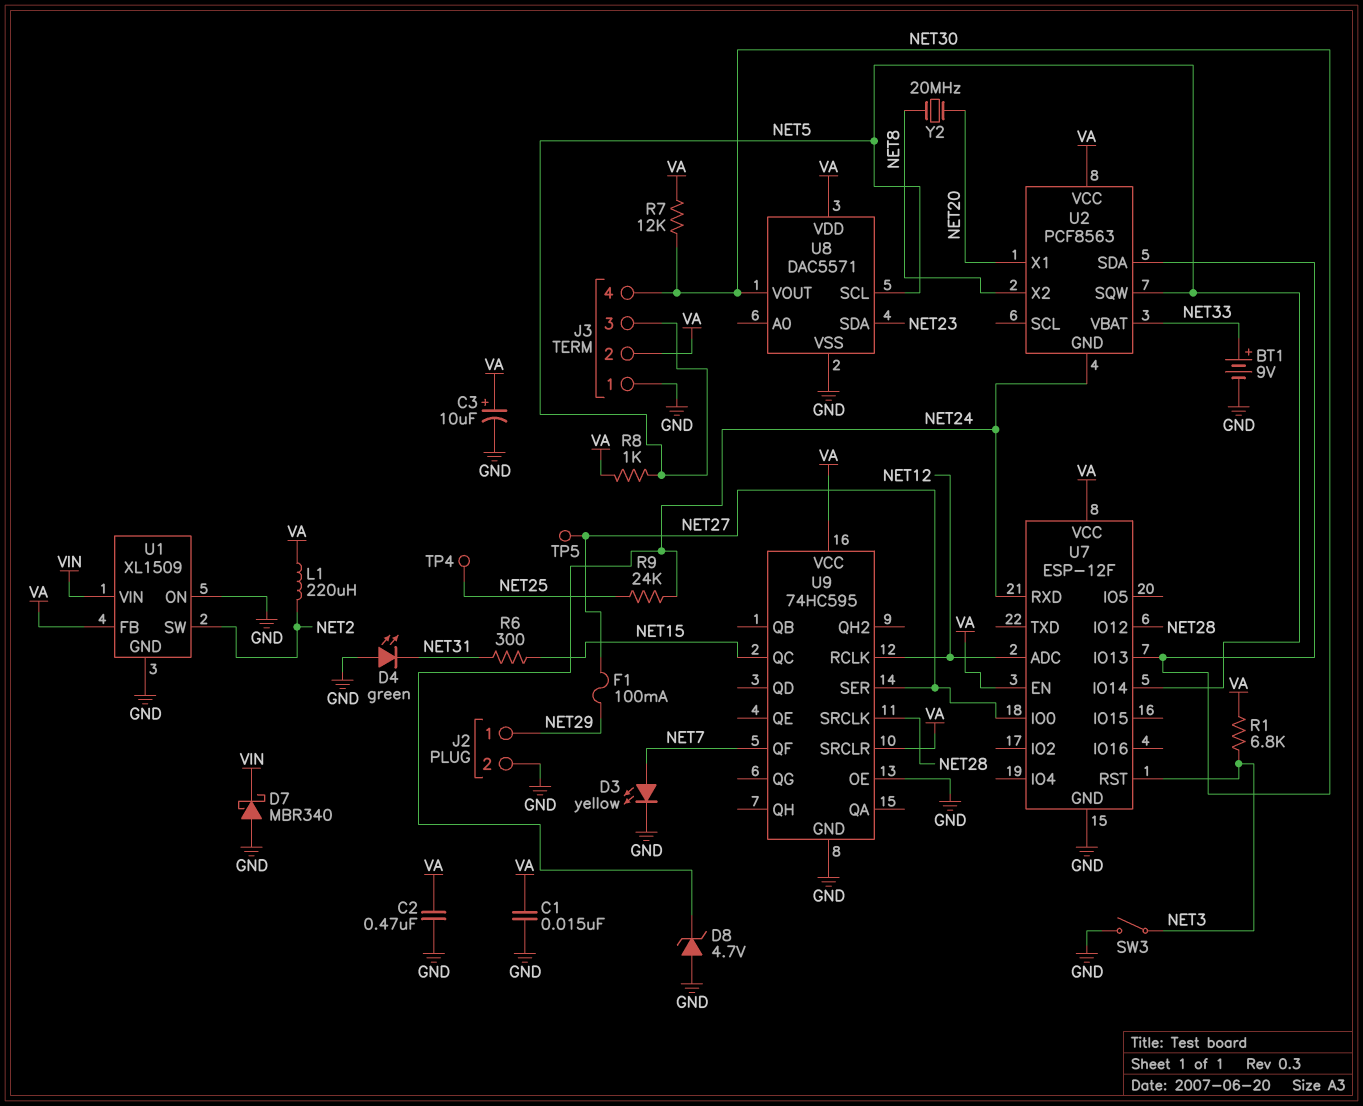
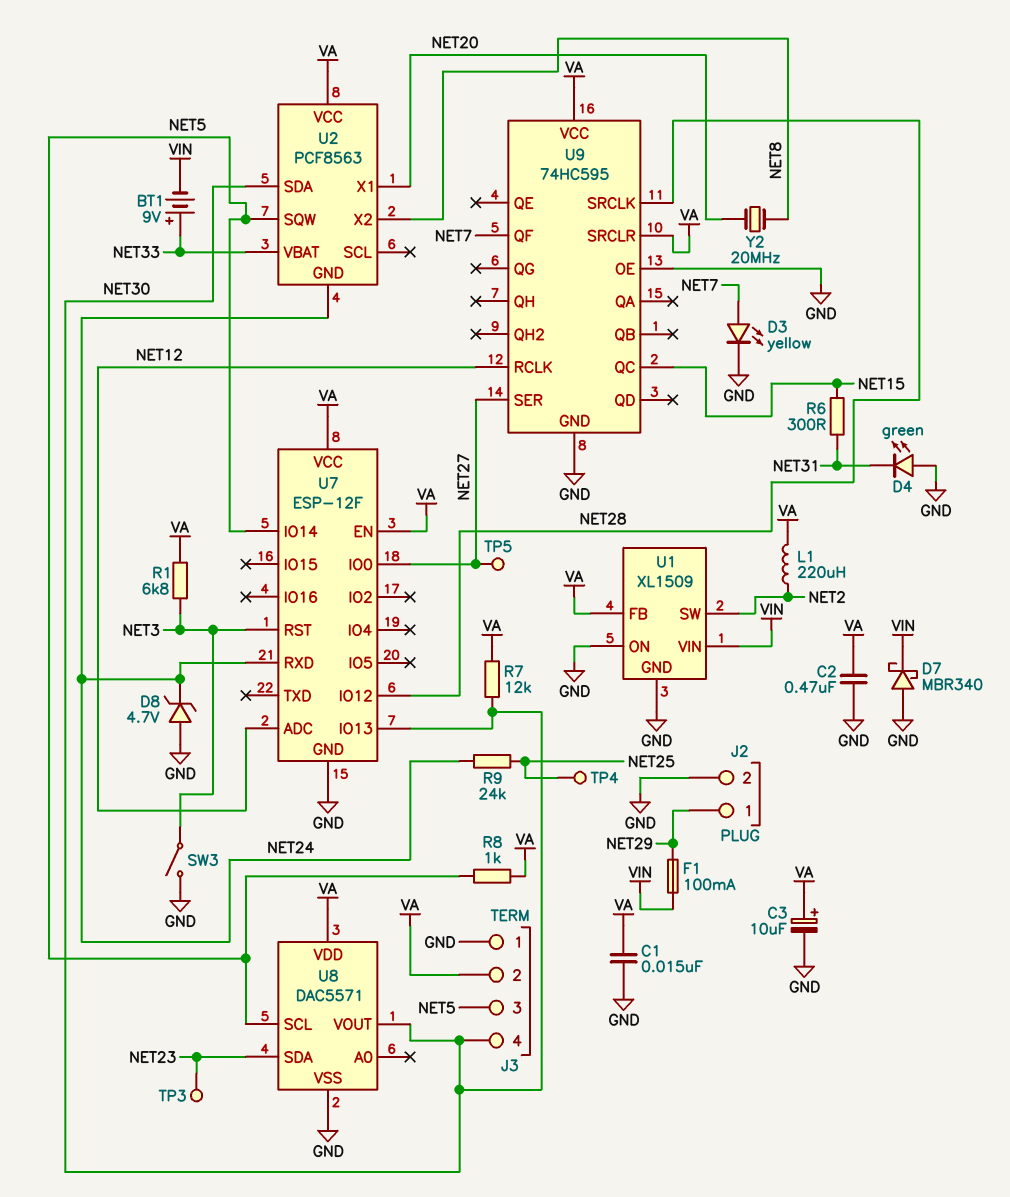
BT1: 9V (plus NET33, minus GND) -> 9V (plus NET33, minus VIN)
F1: 100mA (NET27, NET29) -> 100mA (NET29, VIN)
TP3: none -> test point (NET23)

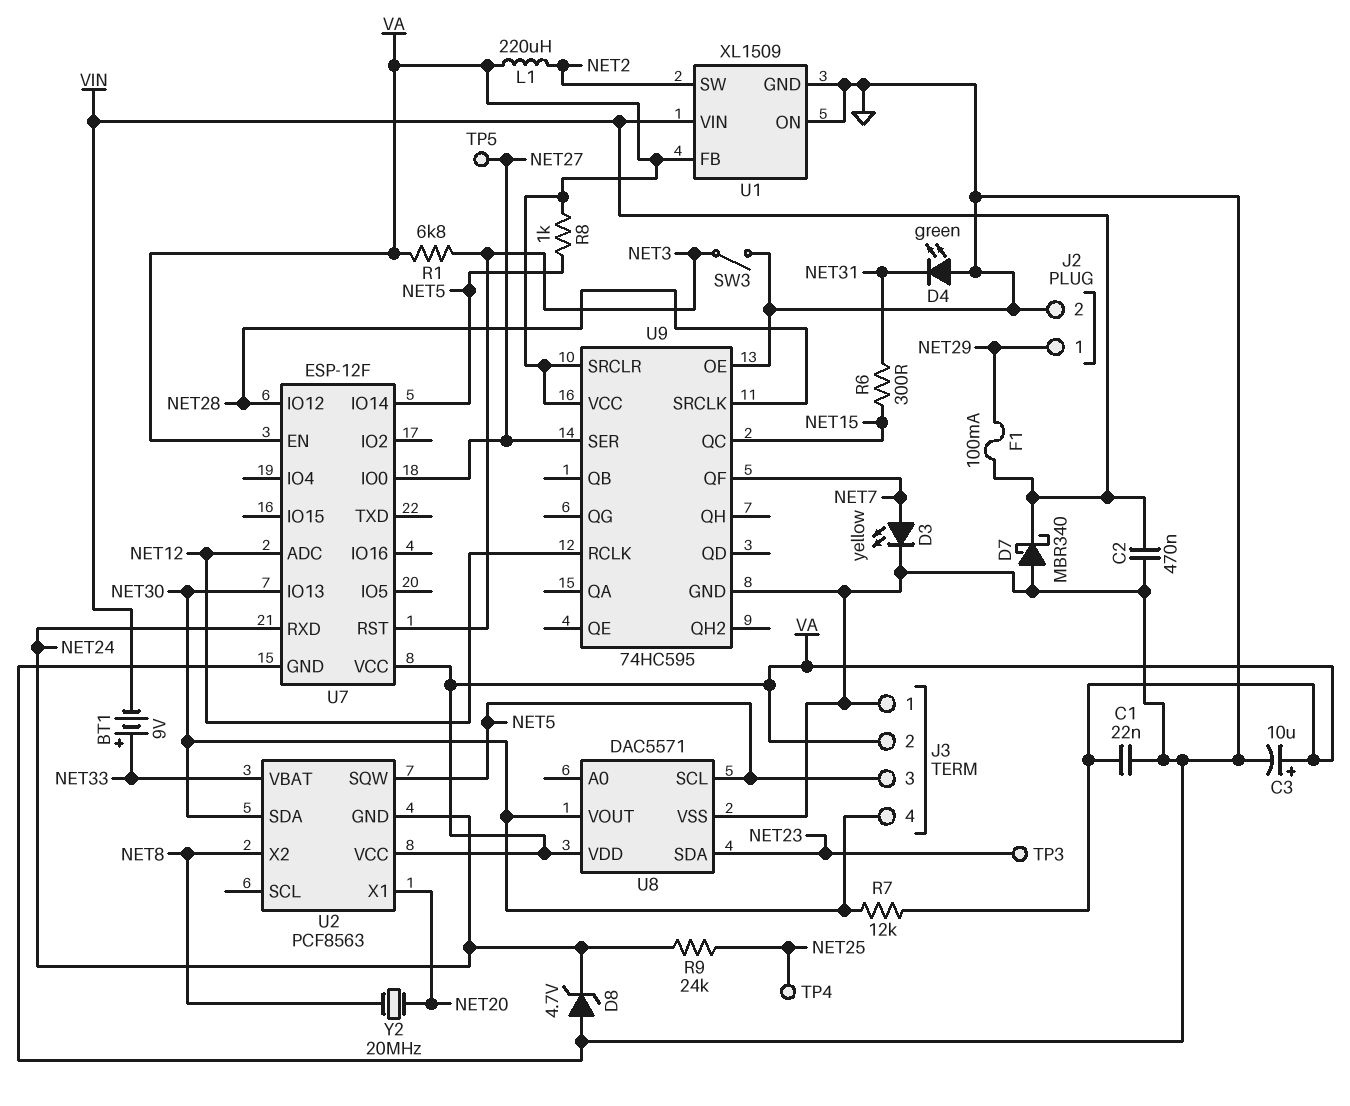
C1: 15nF (GND, VA) -> 22nF (GND, VA)
C2: 470nF (GND, VA) -> 470nF (GND, VIN)

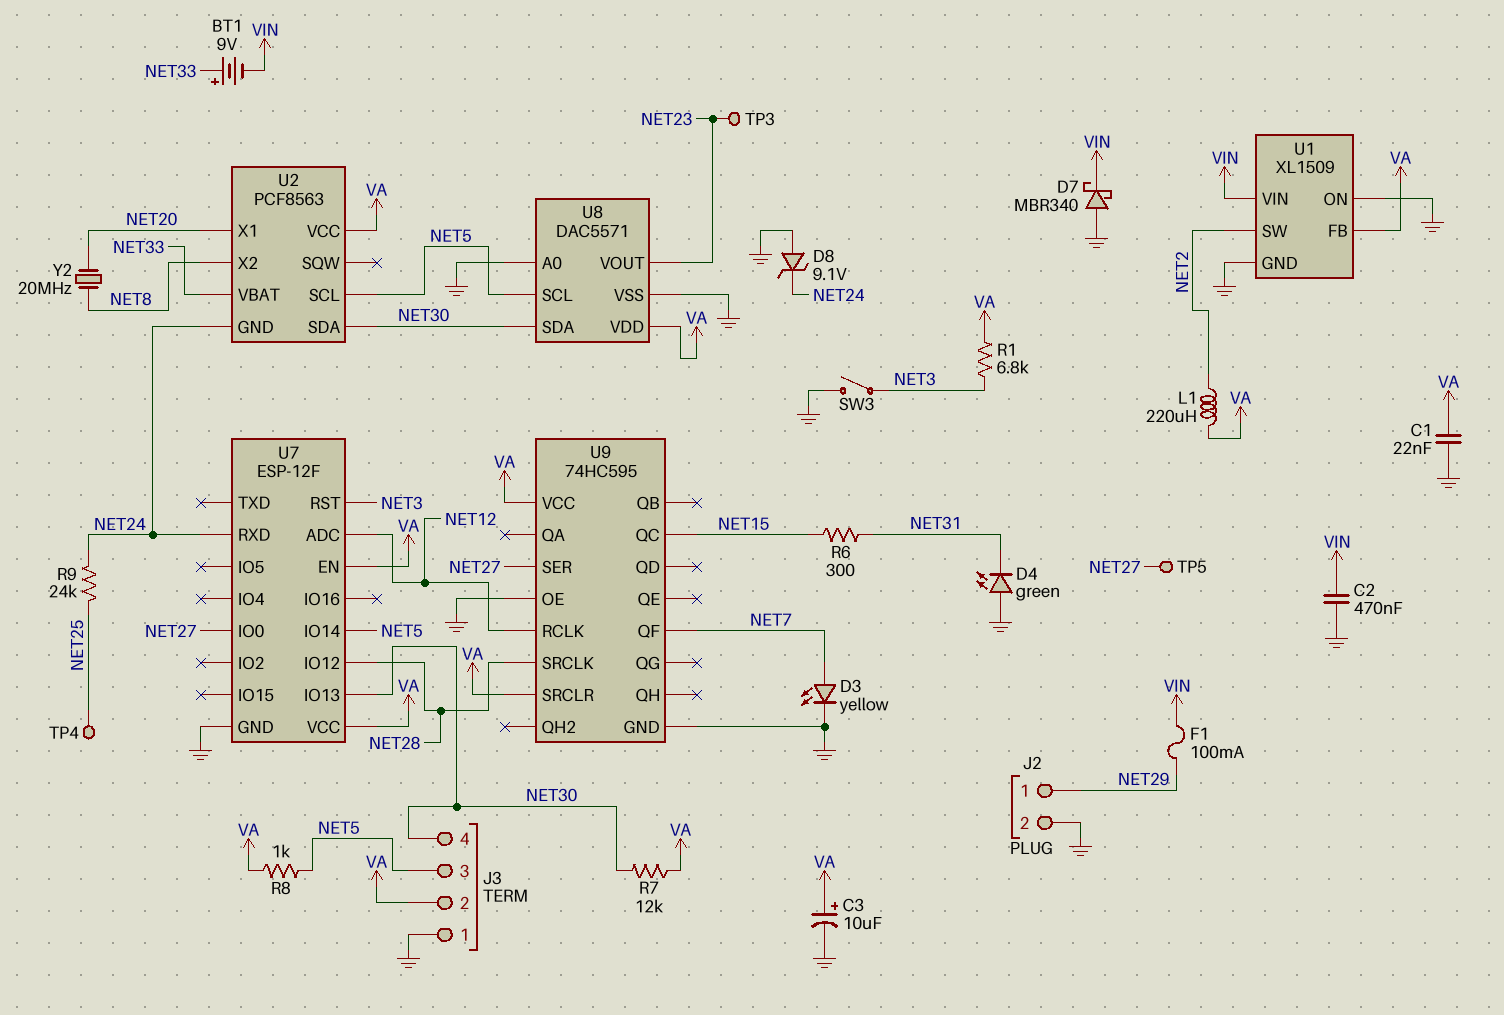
D8: zener 4.7V (A GND, K NET24) -> zener 9.1V (A GND, K NET24)
U2 pin SCL: none -> NET5
U2 pin SQW: NET5 -> none
U8 pin A0: none -> GND
U8 pin SDA: NET23 -> NET30
U8 pin VOUT: NET30 -> NET23

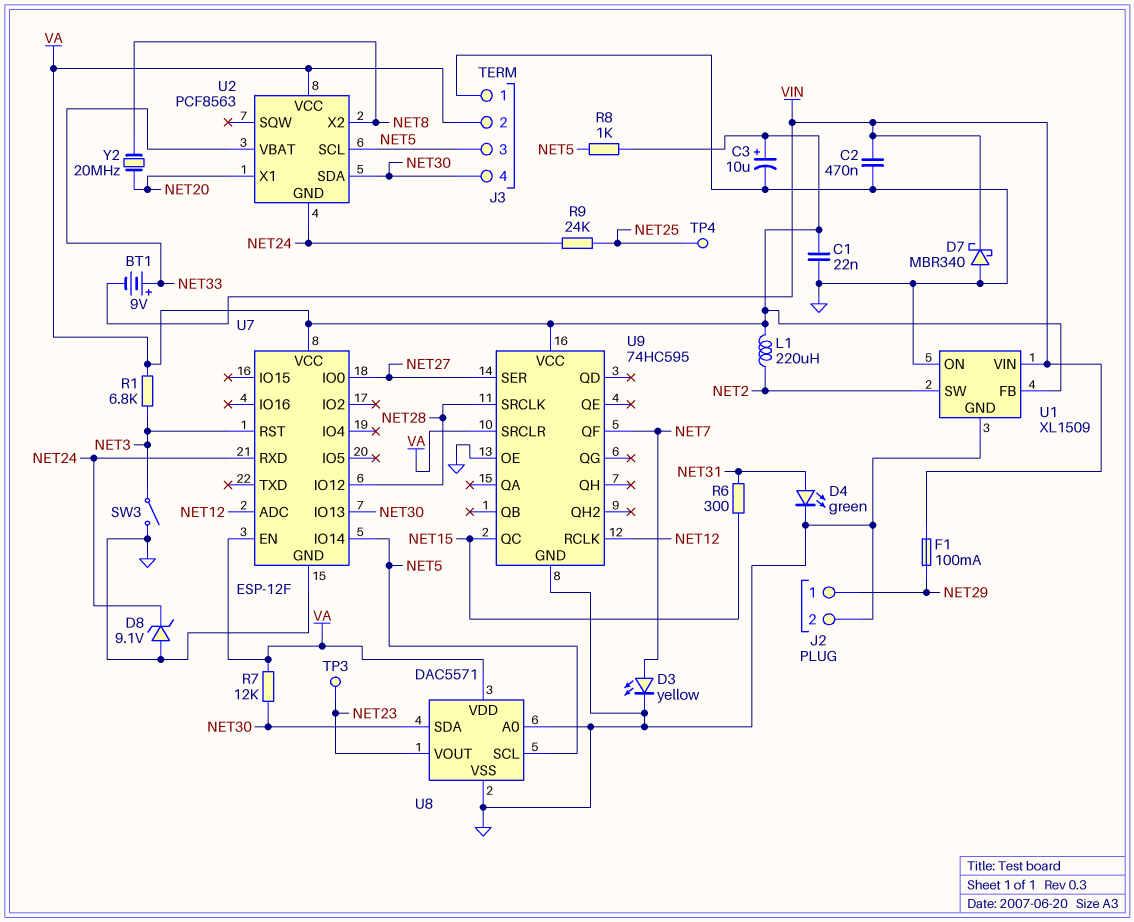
D4: LED green (A GND, K NET31) -> LED green (A NET31, K GND)
TP5: test point (NET27) -> none

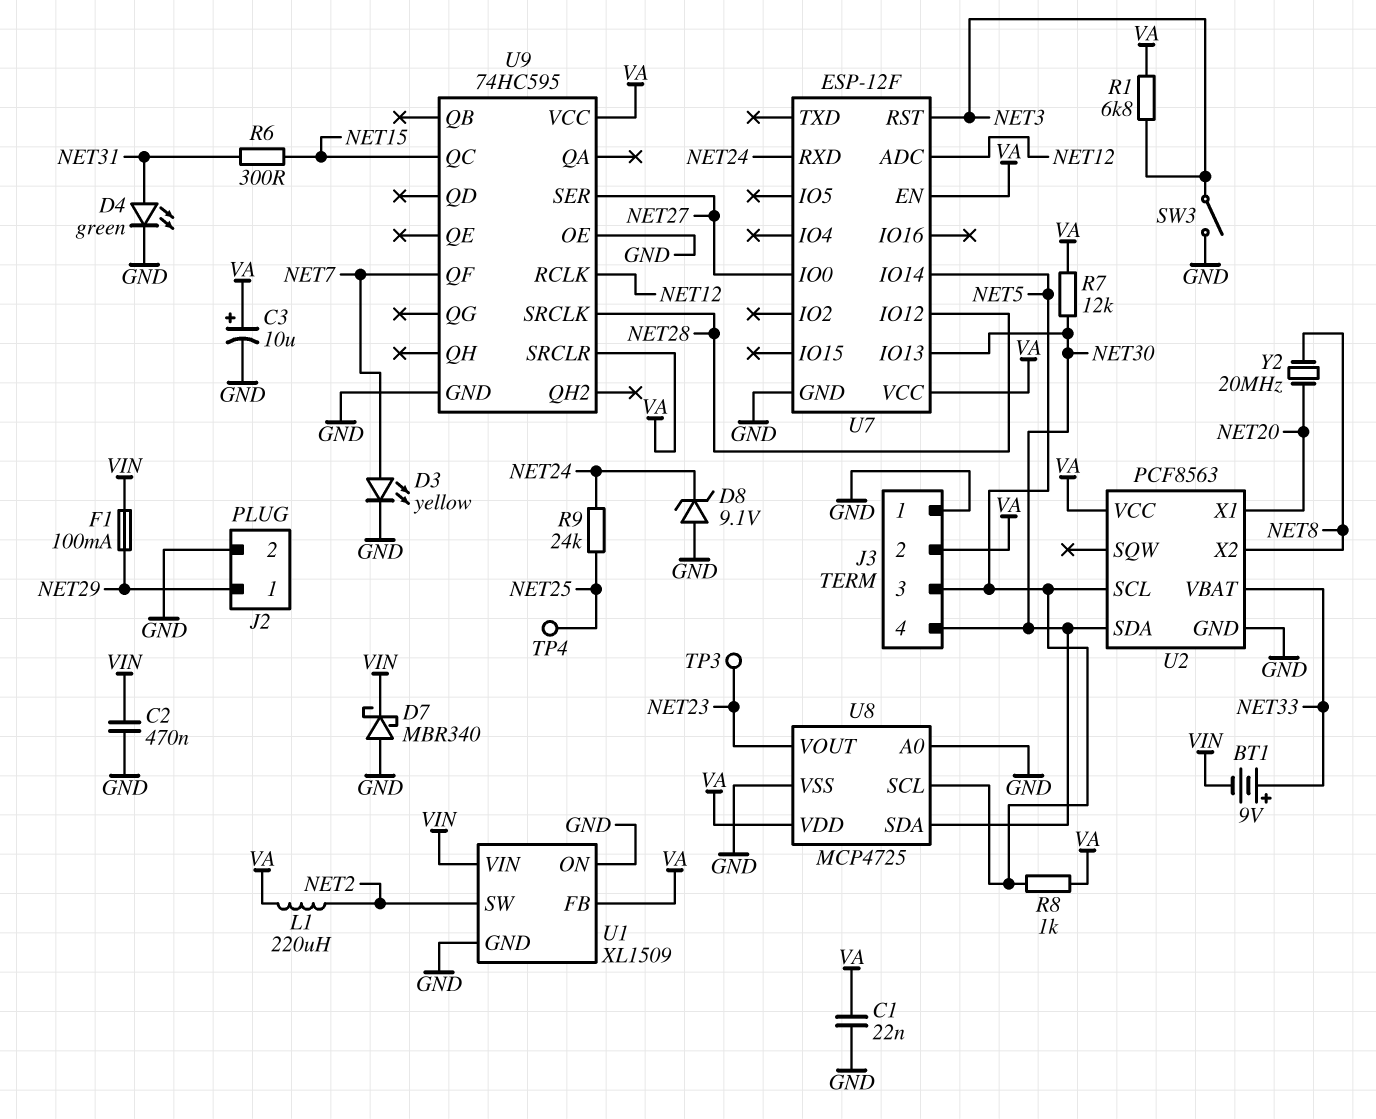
U2 pin GND: NET24 -> GND
U8: DAC5571 -> MCP4725

